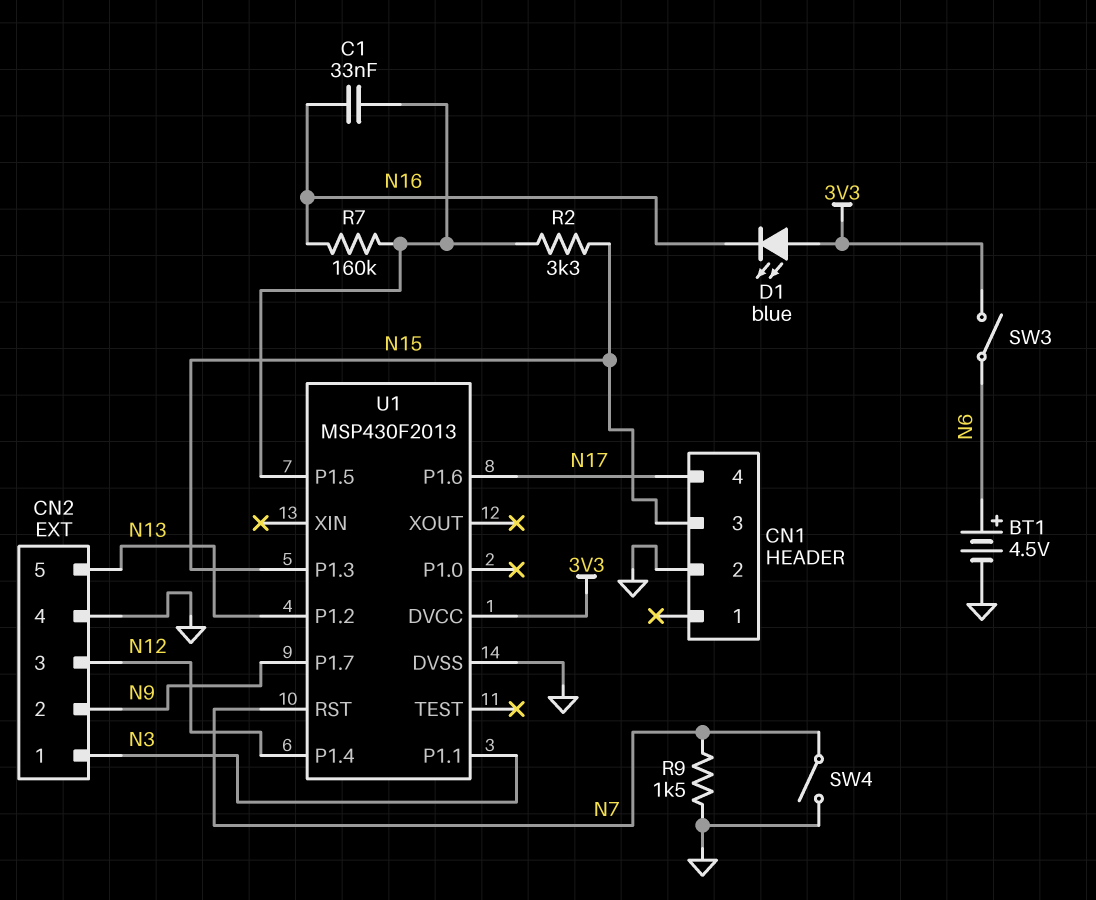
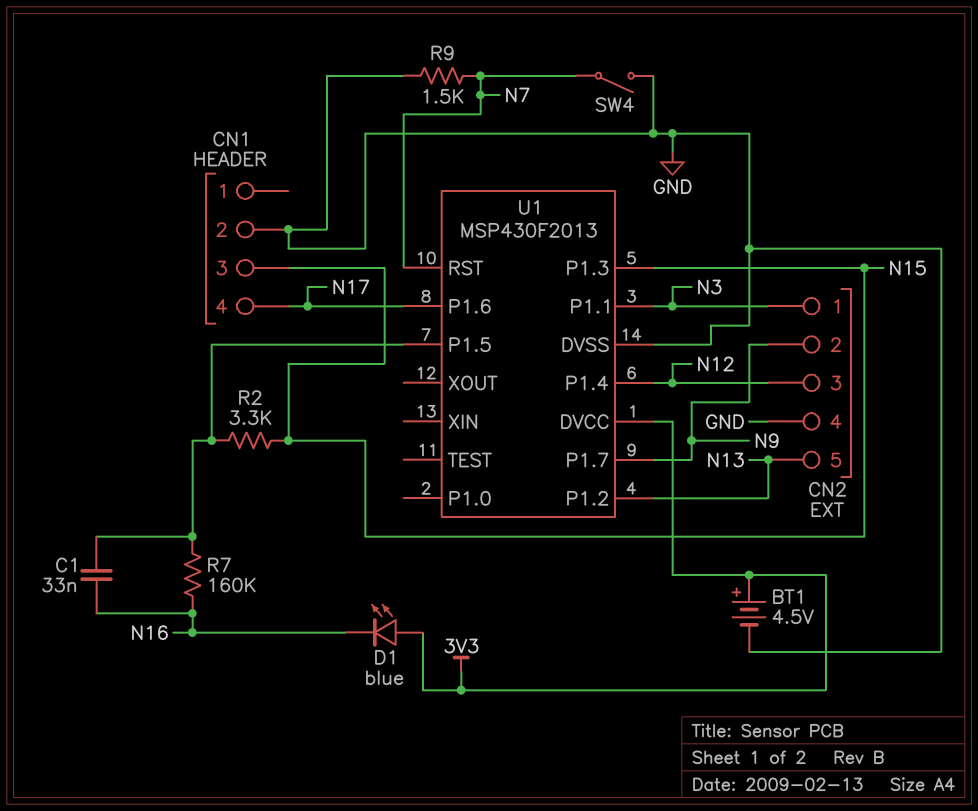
BT1: 4.5V (plus N6, minus GND) -> 4.5V (plus 3V3, minus GND)
SW3: switch (3V3, N6) -> none

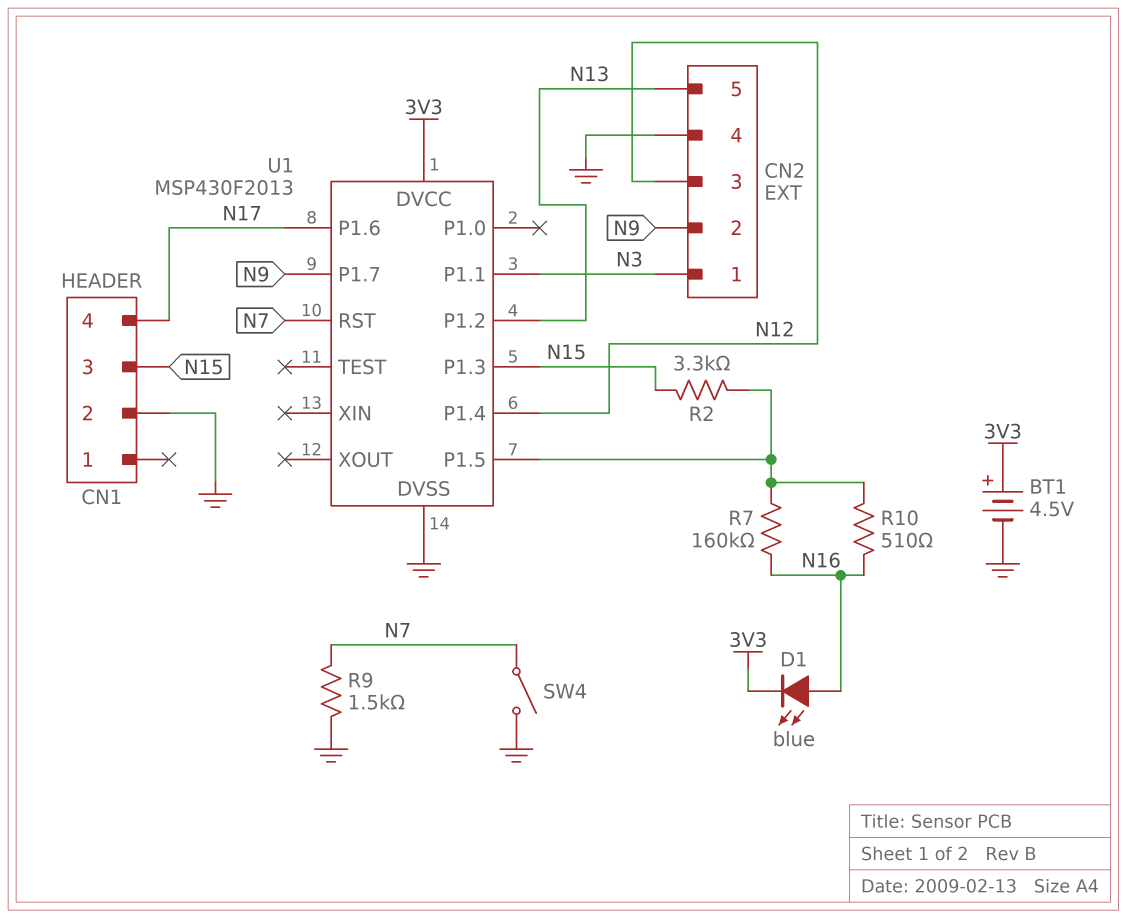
C1: 33nF (N16, U1/P1.5) -> none
D1: LED blue (A 3V3, K N16) -> LED blue (A N16, K 3V3)
R10: none -> 510 (N16, U1/P1.5)

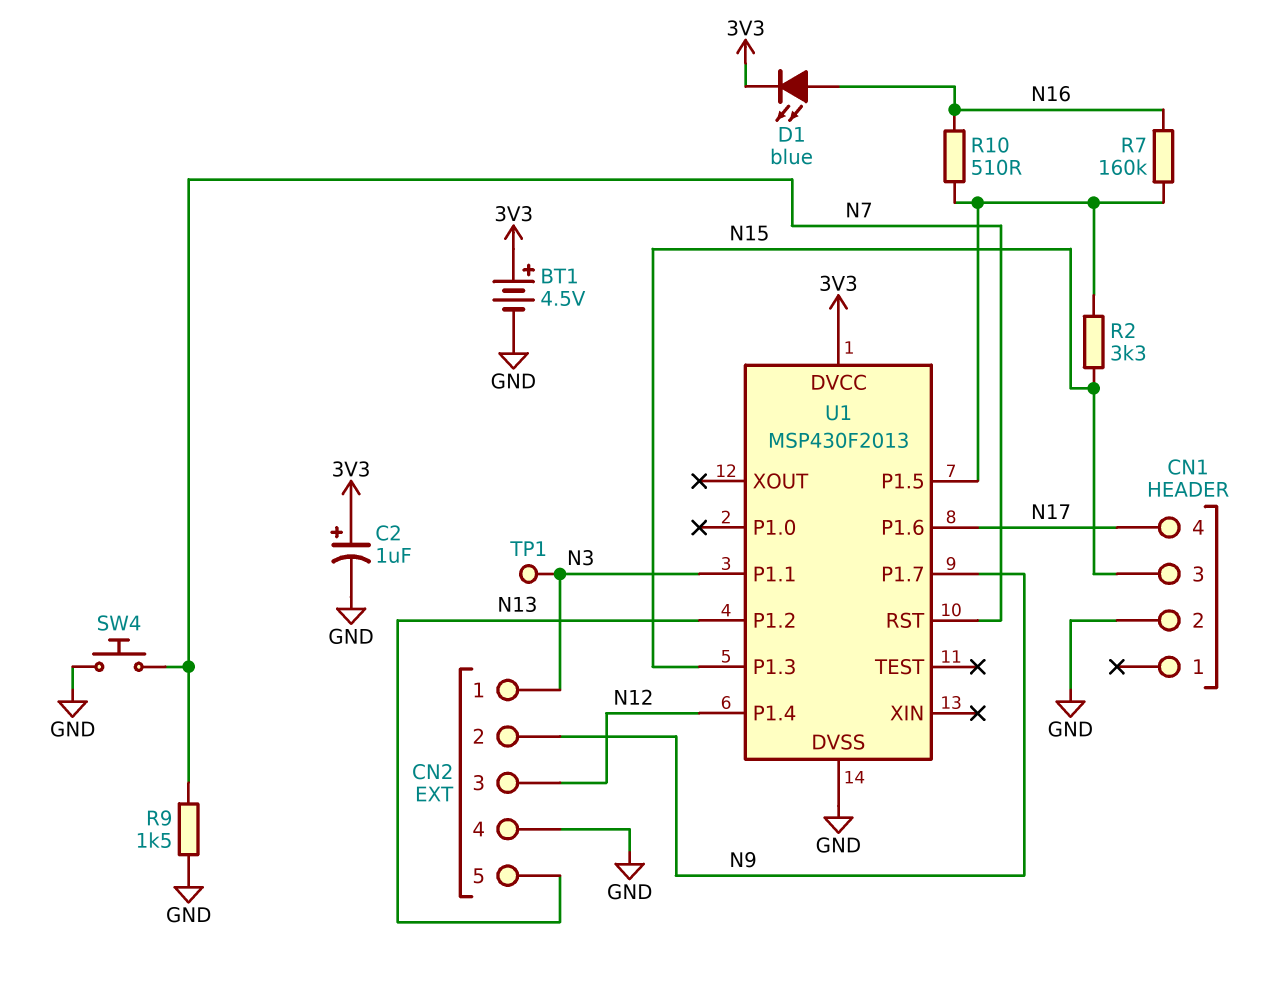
C2: none -> 1uF (plus 3V3, minus GND)
SW4: switch (GND, N7) -> button (GND, N7)
TP1: none -> test point (N3)

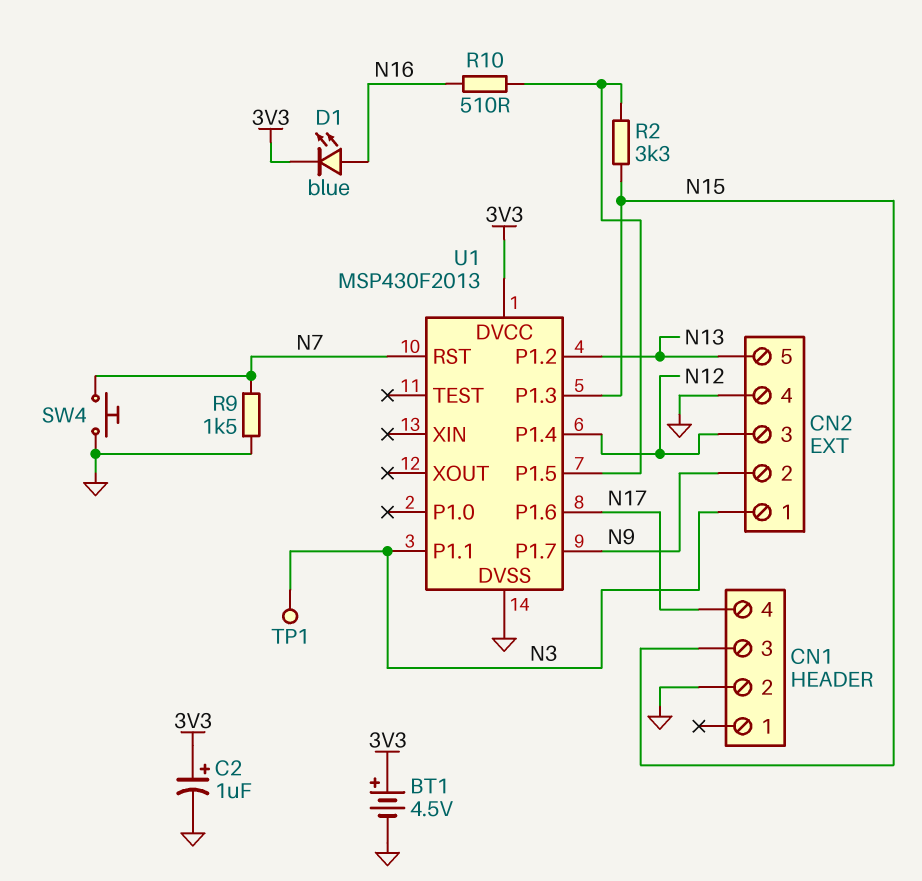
R7: 160k (N16, U1/P1.5) -> none

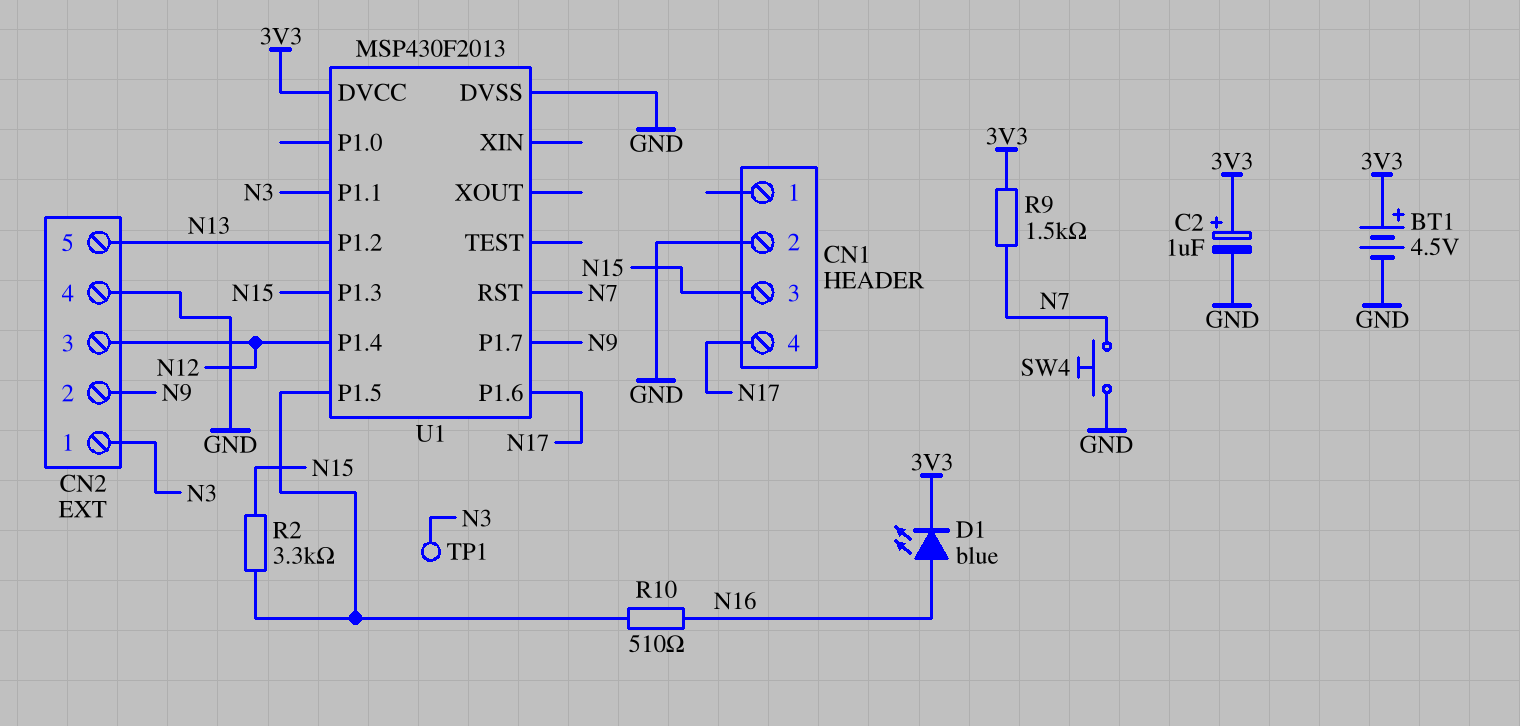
R9: 1.5k (GND, N7) -> 1.5k (3V3, N7)

